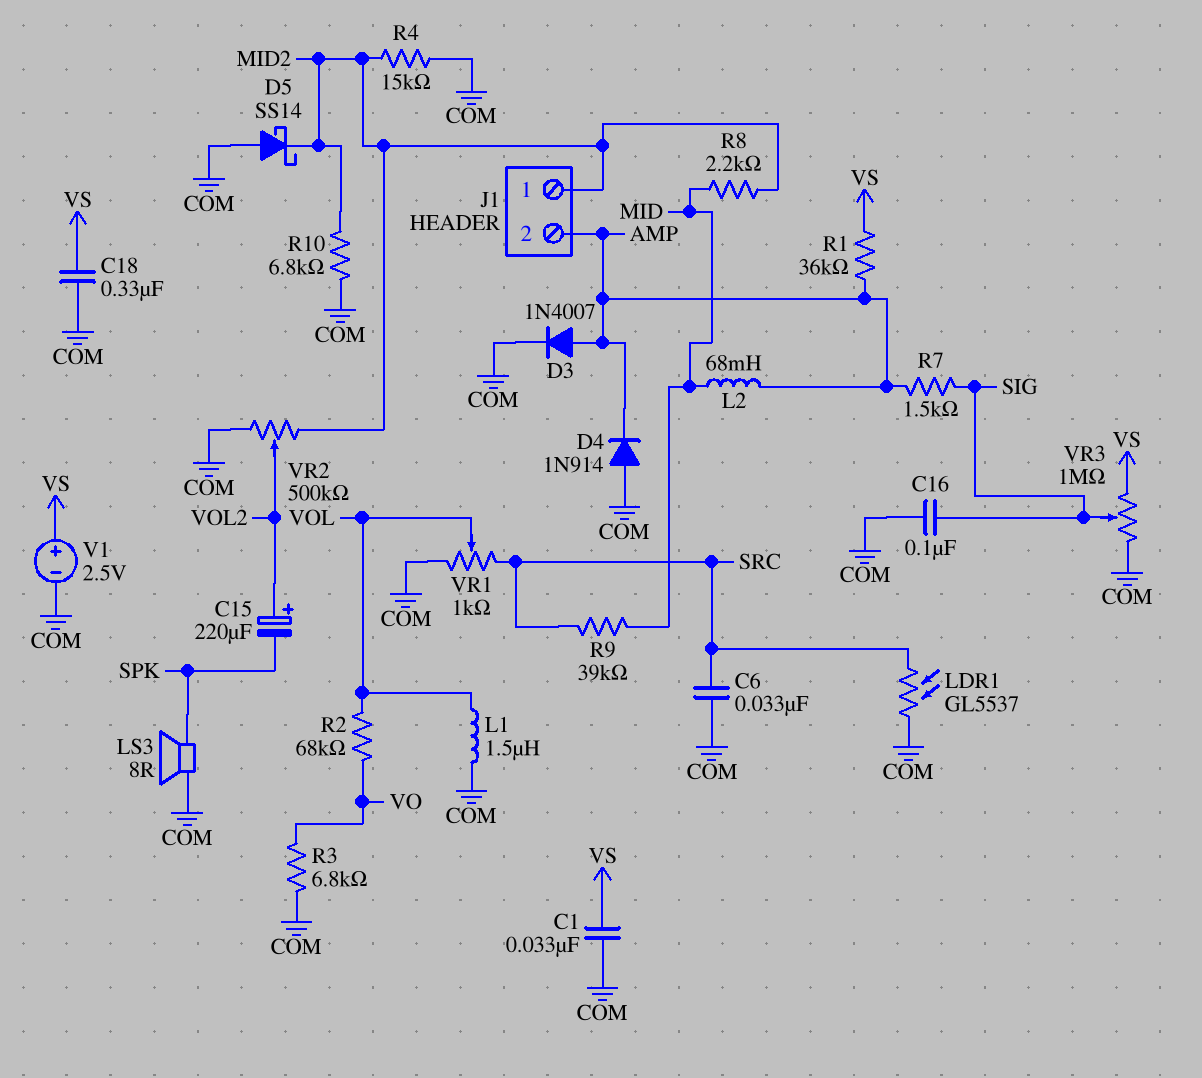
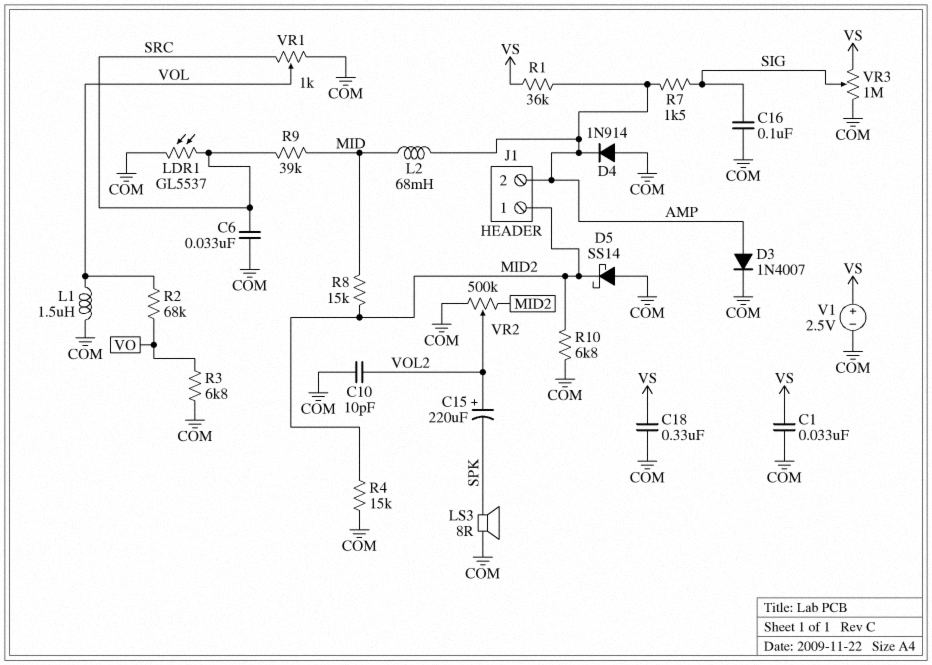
C10: none -> 10pF (COM, VOL2)
R8: 2.2k (MID, MID2) -> 15k (MID, MID2)

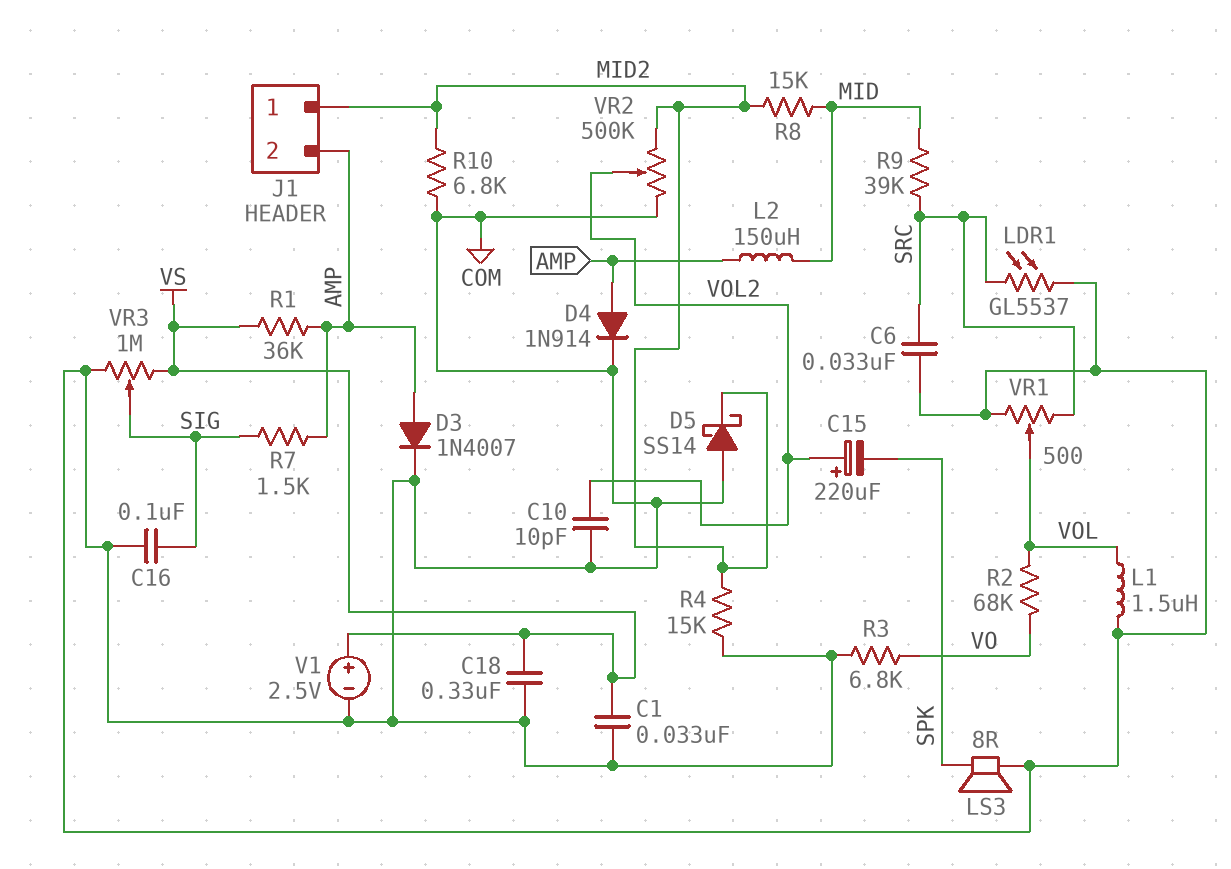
D4: diode 1N914 (A COM, K AMP) -> diode 1N914 (A AMP, K COM)
L2: 68mH (AMP, MID) -> 150uH (AMP, MID)
VR1: 1k (COM, SRC, wiper VOL) -> 500 (COM, SRC, wiper VOL)

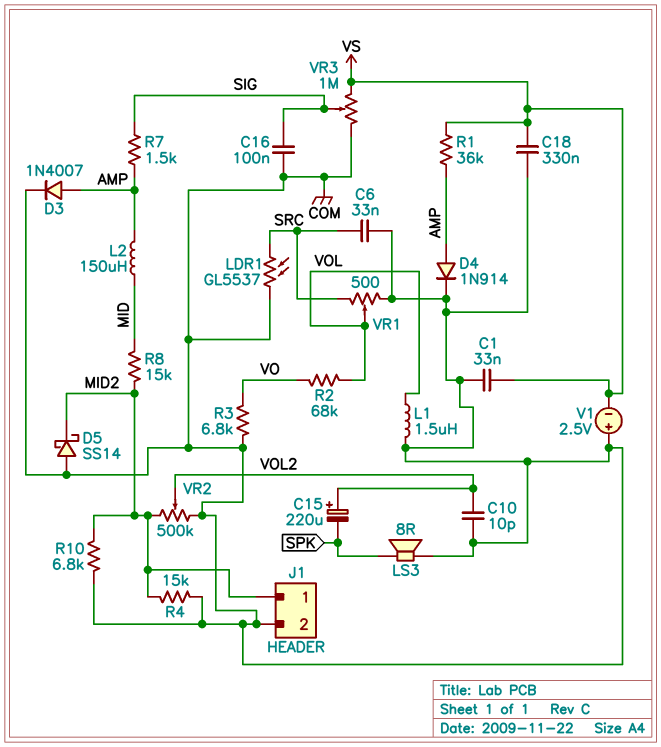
J1 pin 2: AMP -> COM
R9: 39k (MID, SRC) -> none
V1: 2.5V (plus VS, minus COM) -> 2.5V (plus COM, minus VS)

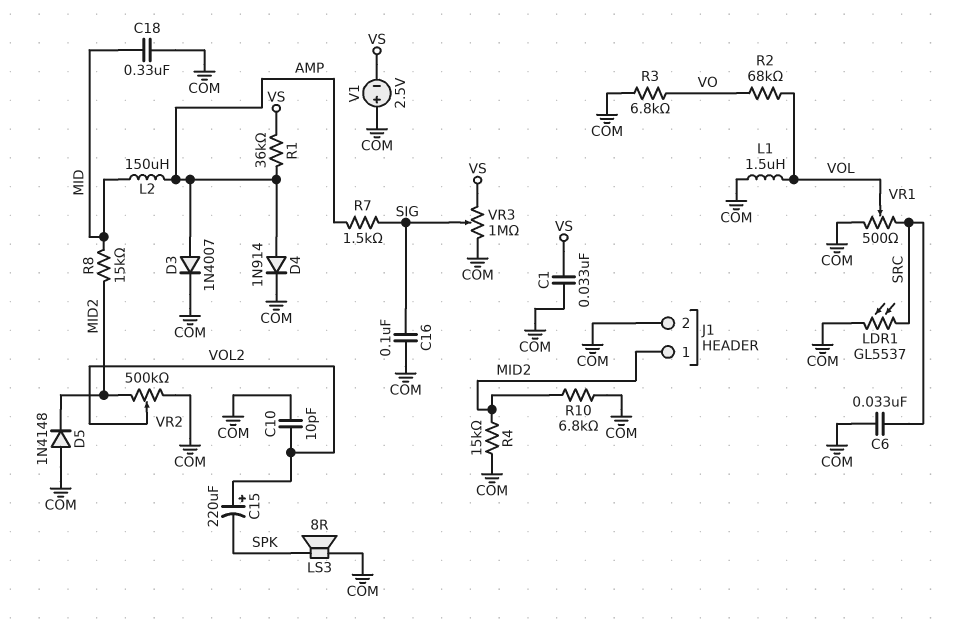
C18: 330nF (COM, VS) -> 330nF (COM, MID)
D5: schottky SS14 (A COM, K MID2) -> diode 1N4148 (A COM, K MID2)

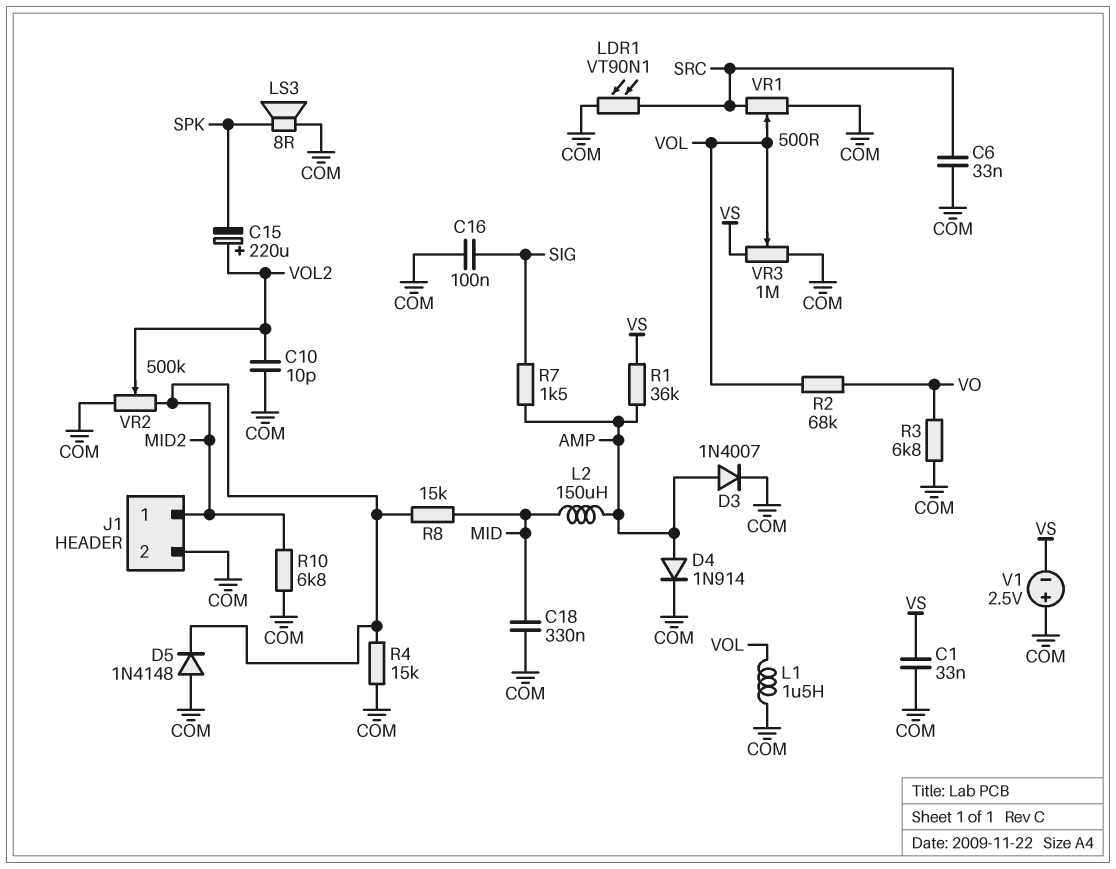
LDR1: GL5537 (COM, SRC) -> VT90N1 (COM, SRC)
VR3: 1M (COM, VS, wiper SIG) -> 1M (COM, VS, wiper VOL)

